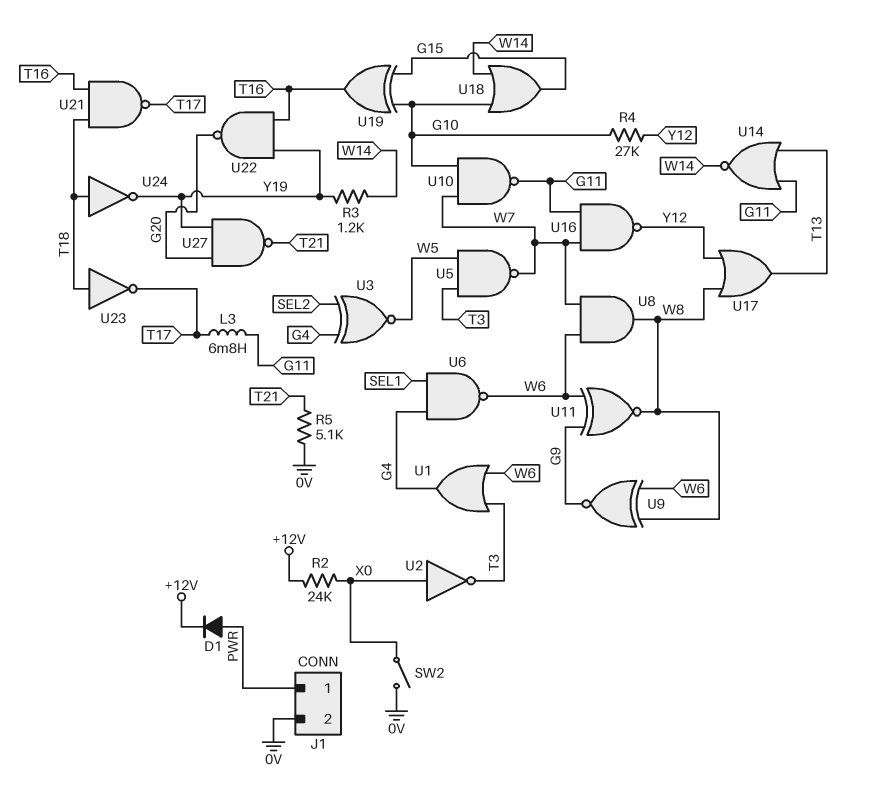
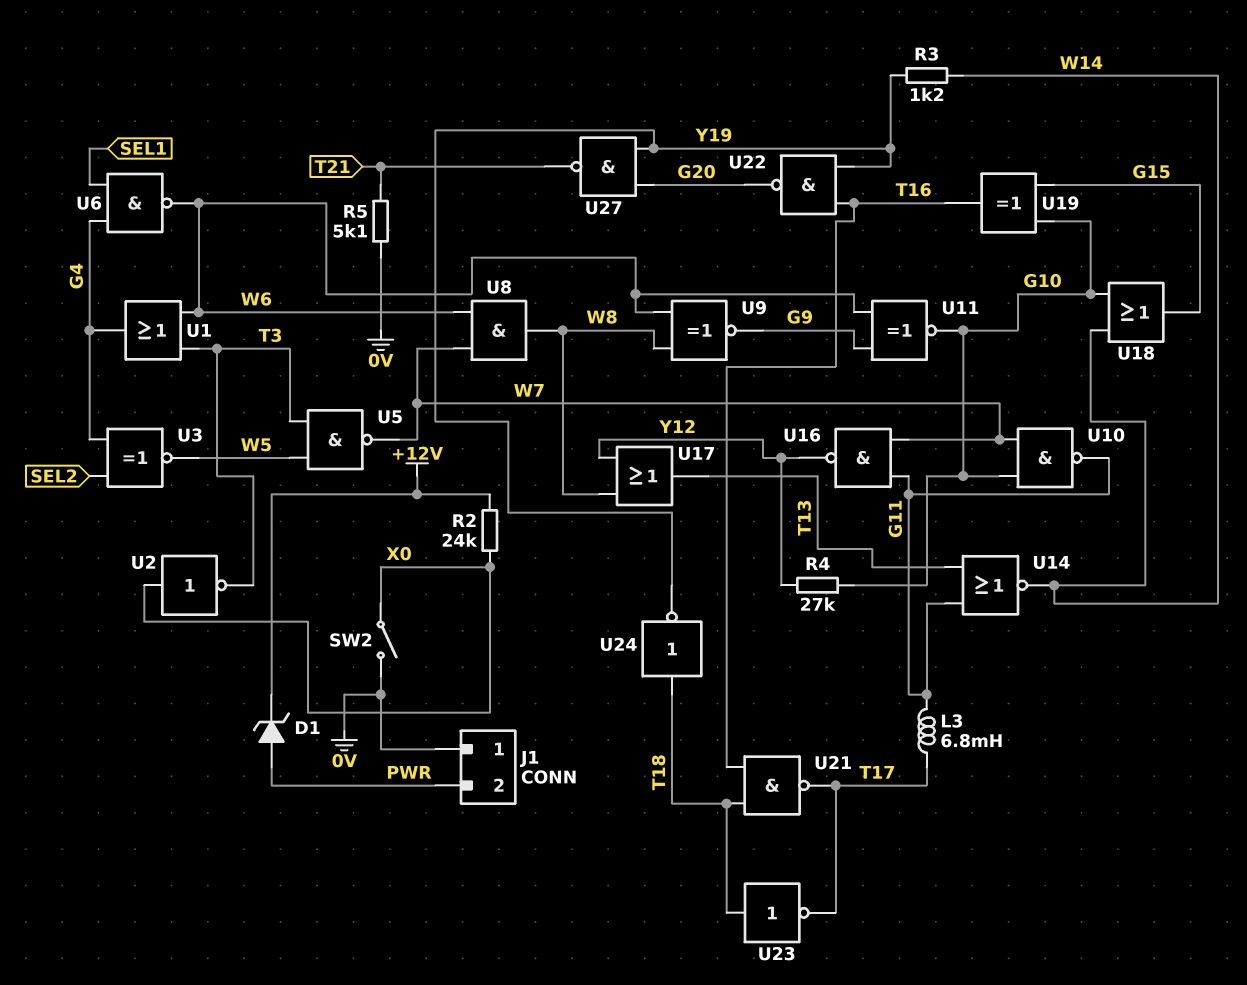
D1: diode (A PWR, K +12V) -> zener (A PWR, K +12V)
J1 pin 1: PWR -> 0V
J1 pin 2: 0V -> PWR
U11: XNOR (in G9, in W6, out W8) -> XNOR (in G9, in W6, out G10)

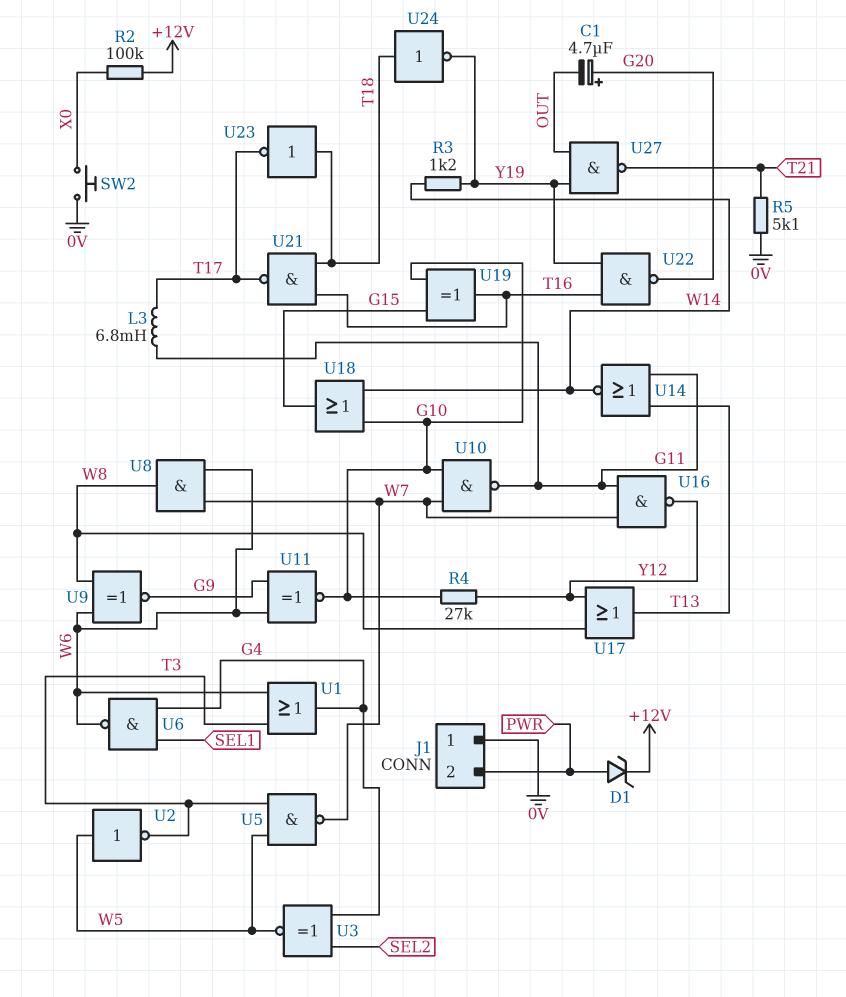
C1: none -> 4.7uF (plus G20, minus OUT)
R2: 24k (+12V, X0) -> 100k (+12V, X0)
SW2: switch (0V, X0) -> button (0V, X0)
U2: NOT (in X0, out T3) -> NOT (in W5, out T3)
U27: NAND (in G20, in Y19, out T21) -> NAND (in OUT, in Y19, out T21)

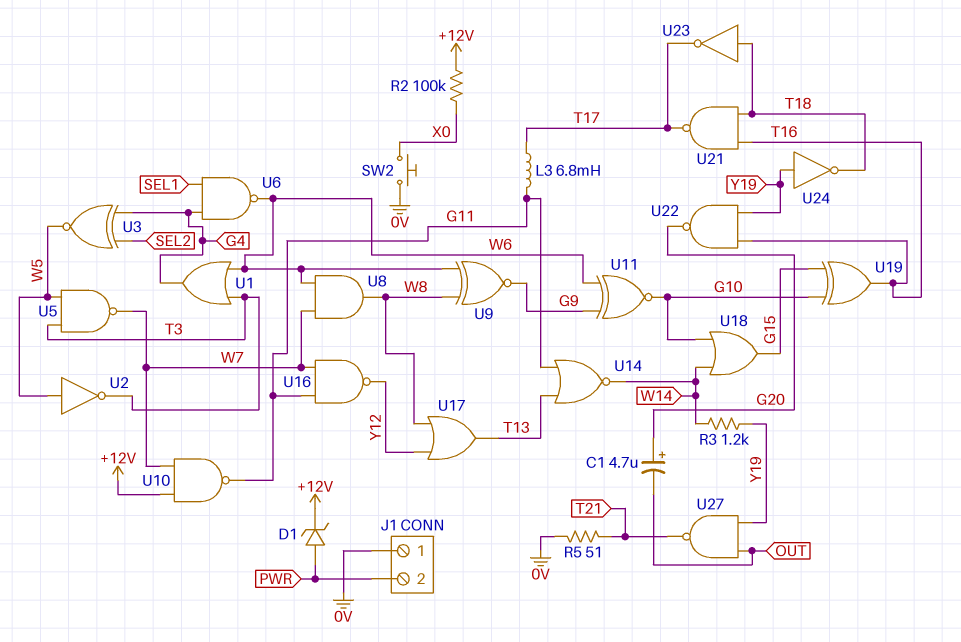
R4: 27k (G10, Y12) -> none
R5: 5.1k (0V, T21) -> 51 (0V, T21)
U10: NAND (in G10, in W7, out G11) -> NAND (in +12V, in W7, out G11)
U24: NOT (in T18, out Y19) -> NOT (in Y19, out T18)

